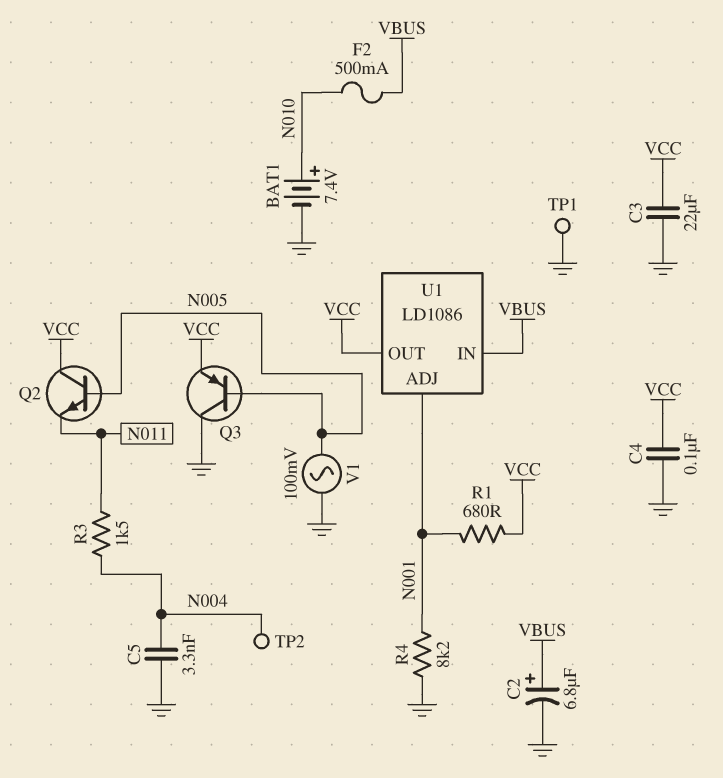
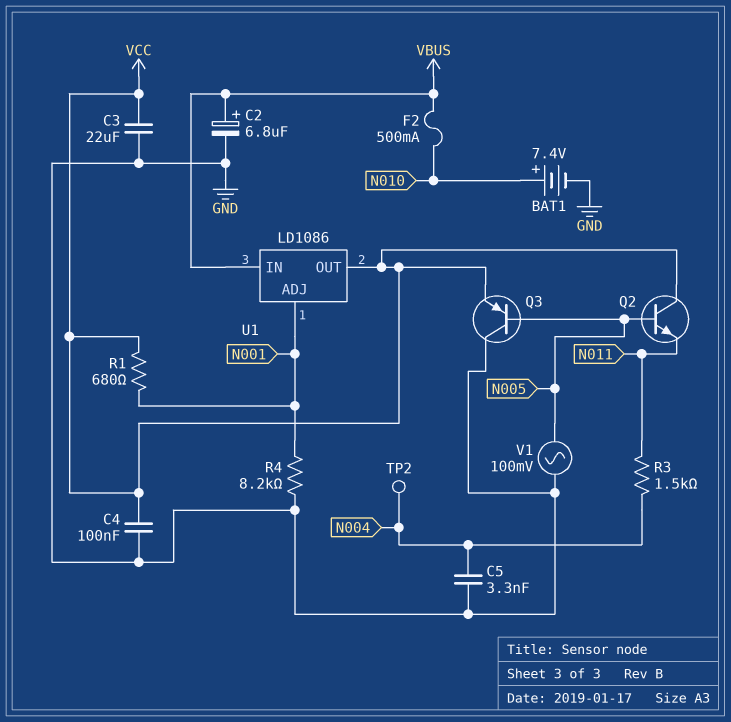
TP1: test point (GND) -> none

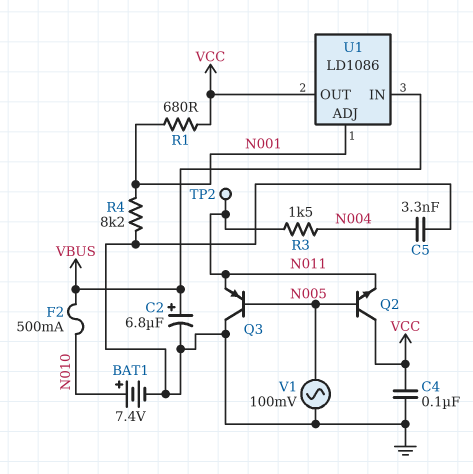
C3: 22uF (GND, VCC) -> none
Q3: PNP (B N005, C GND, E VCC) -> PNP (B N005, C GND, E N011)
TP2: test point (N004) -> test point (N011)

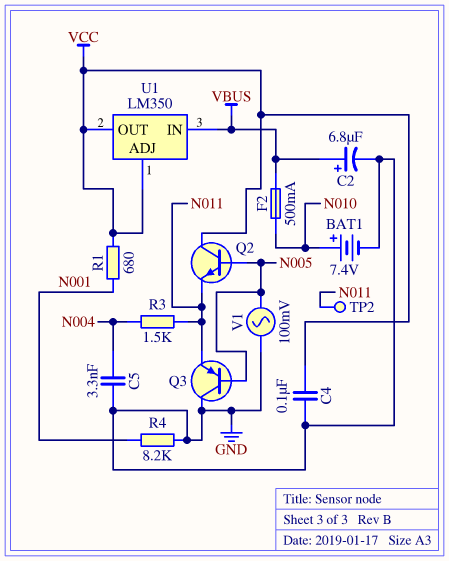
U1: LD1086 -> LM350
U1 pin ADJ: N001 -> VCC

